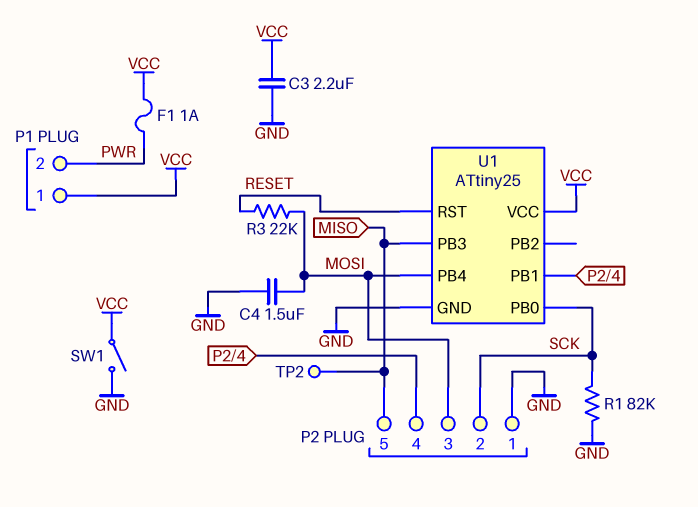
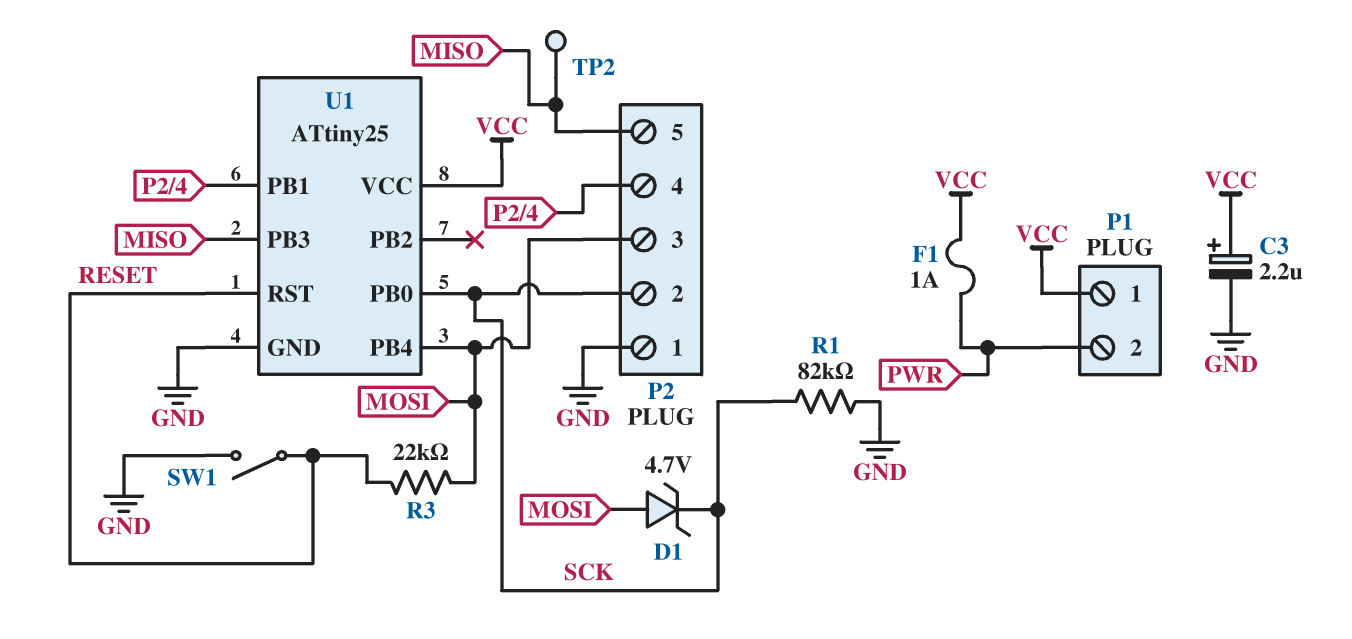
C3: 2.2uF (GND, VCC) -> 2.2uF (plus VCC, minus GND)
C4: 1.5uF (GND, MOSI) -> none
D1: none -> zener 4.7V (A MOSI, K SCK)
SW1: switch (GND, VCC) -> switch (GND, RESET)

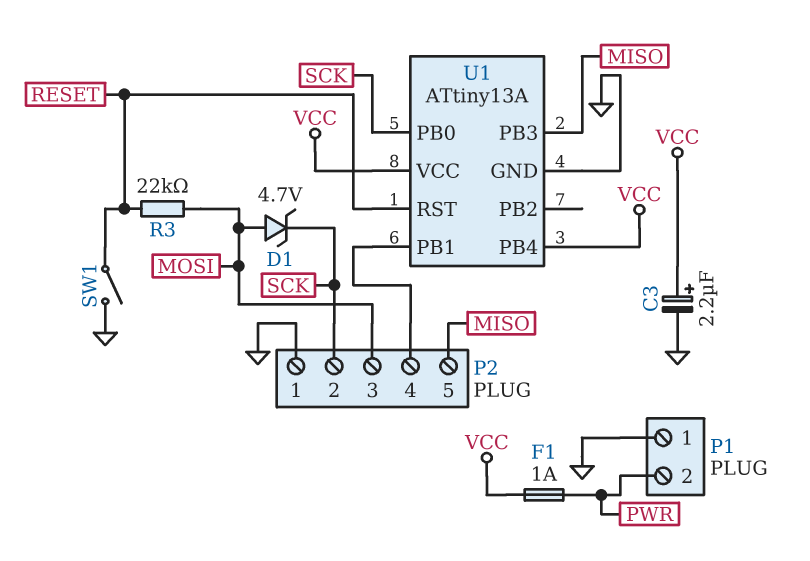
P1 pin 1: VCC -> GND
R1: 82k (GND, SCK) -> none
TP2: test point (MISO) -> none
U1: ATtiny25 -> ATtiny13A
U1 pin PB4: MOSI -> VCC

